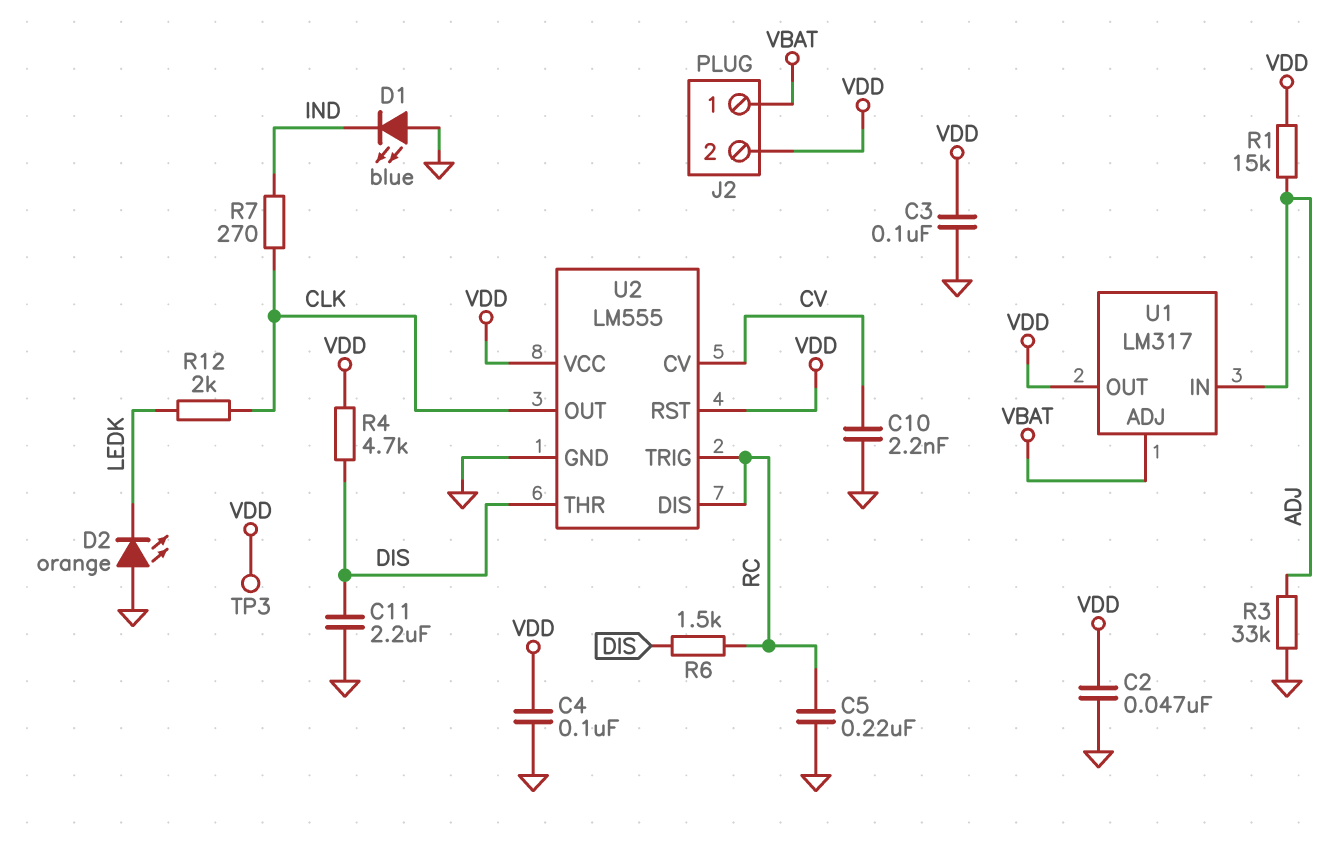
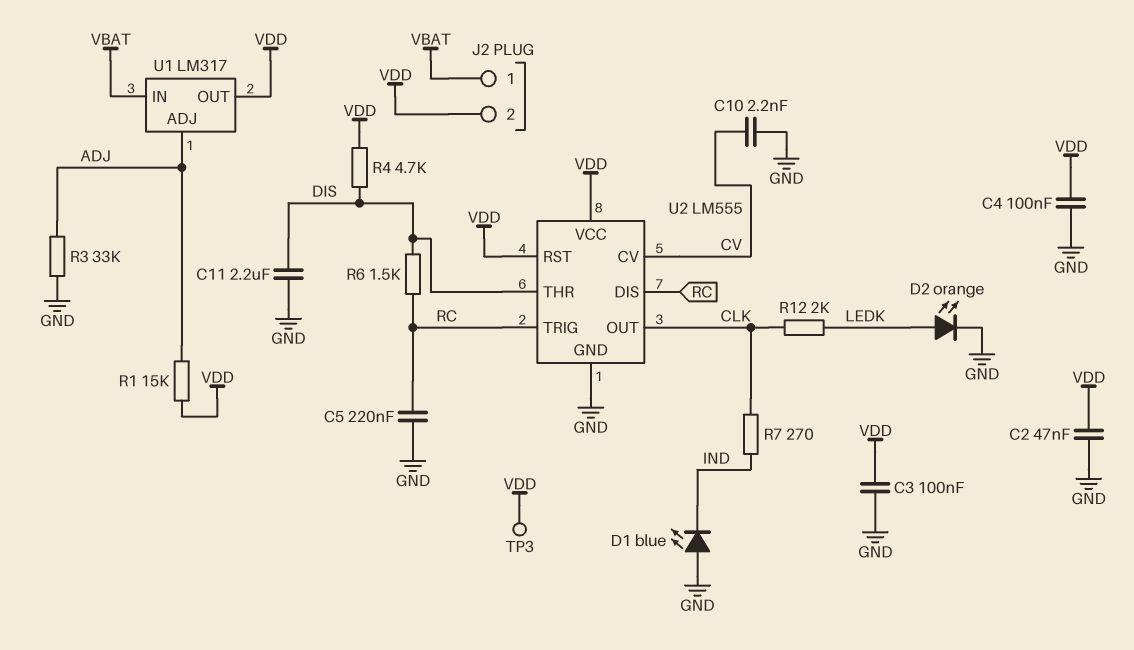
D2: LED orange (A GND, K LEDK) -> LED orange (A LEDK, K GND)
U1 pin ADJ: VBAT -> ADJ
U1 pin IN: ADJ -> VBAT

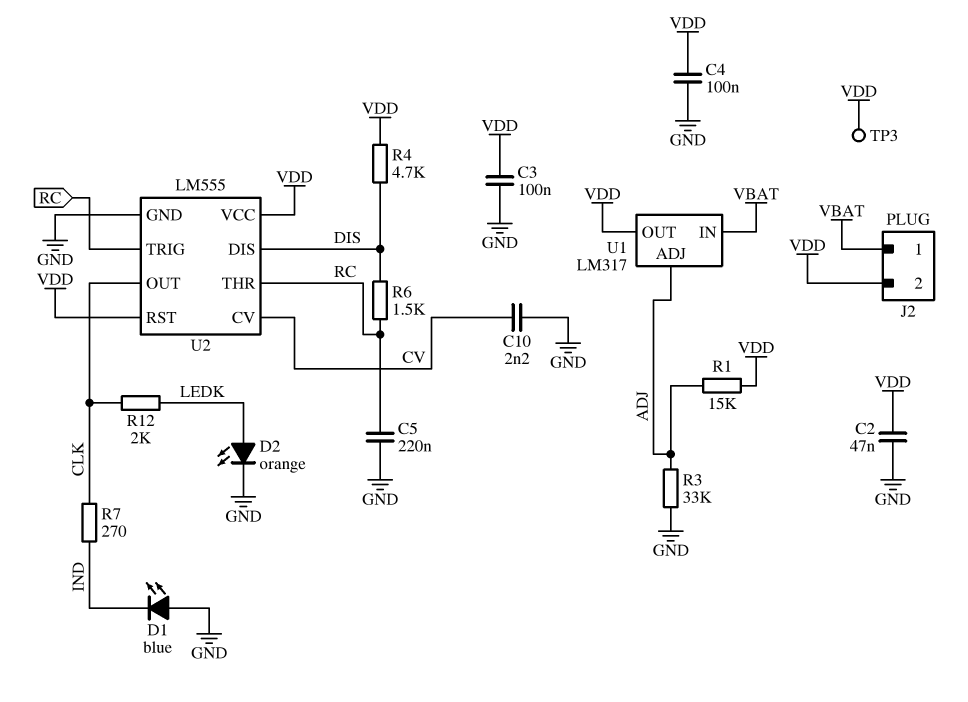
C11: 2.2uF (DIS, GND) -> none
U2 pin DIS: RC -> DIS
U2 pin THR: DIS -> RC

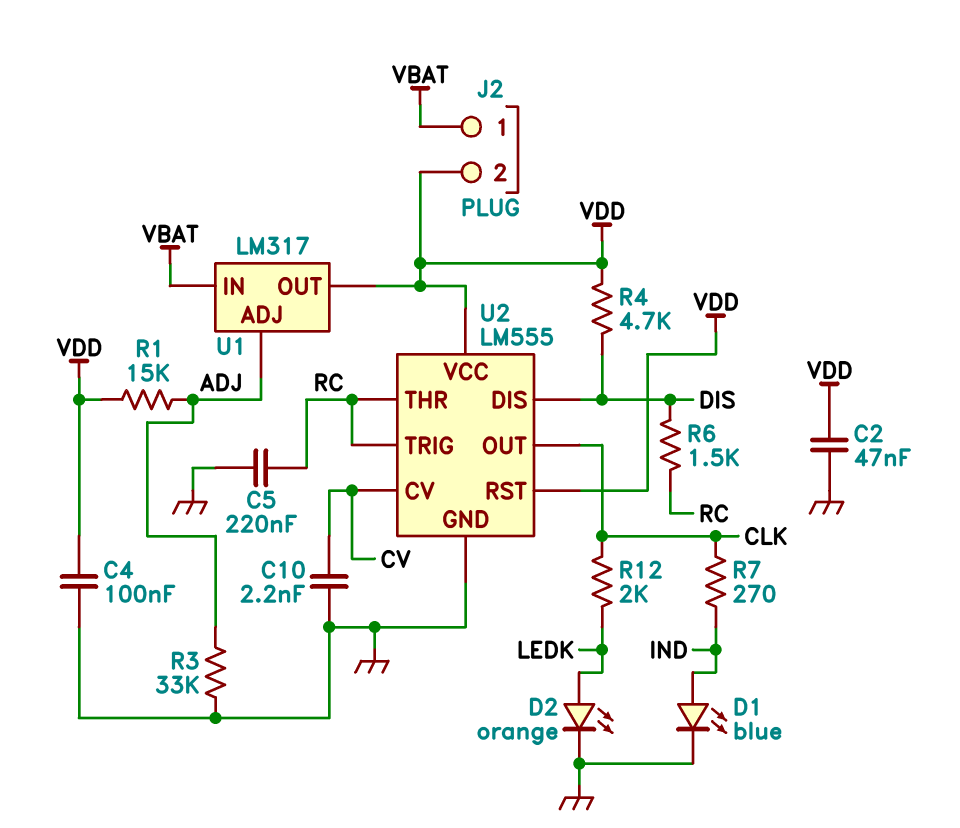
C3: 100nF (GND, VDD) -> none
D1: LED blue (A GND, K IND) -> LED blue (A IND, K GND)
TP3: test point (VDD) -> none

